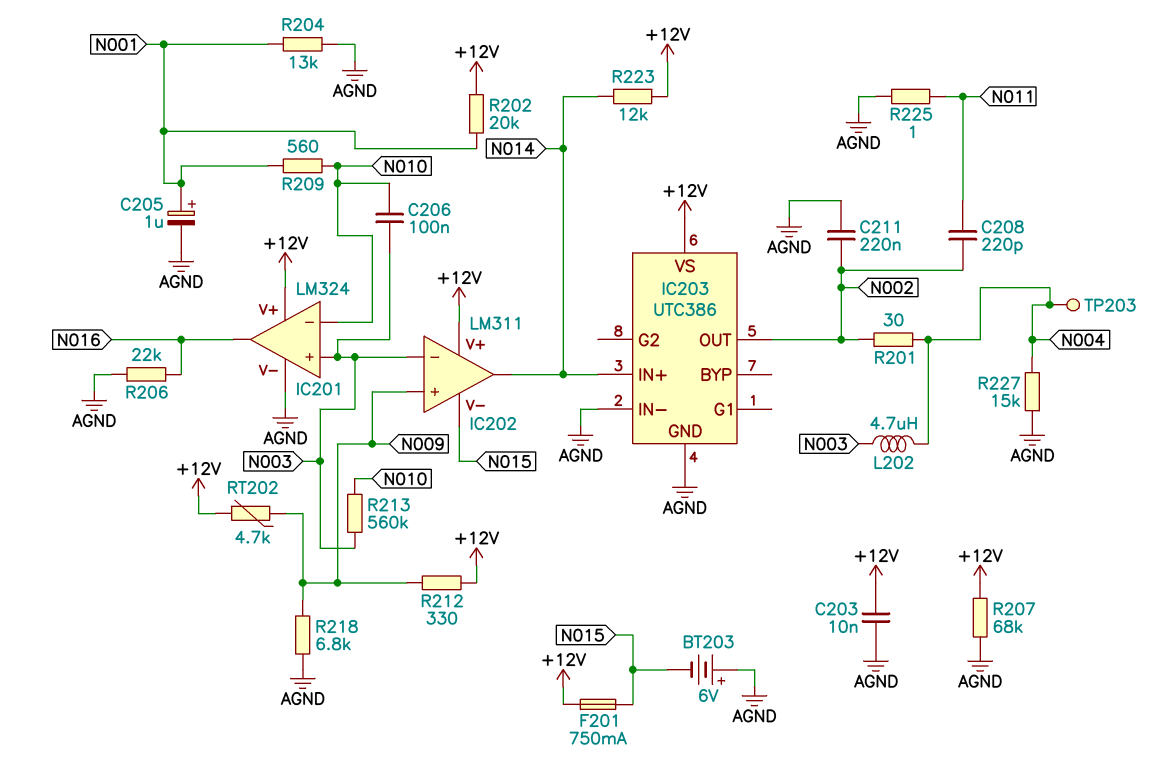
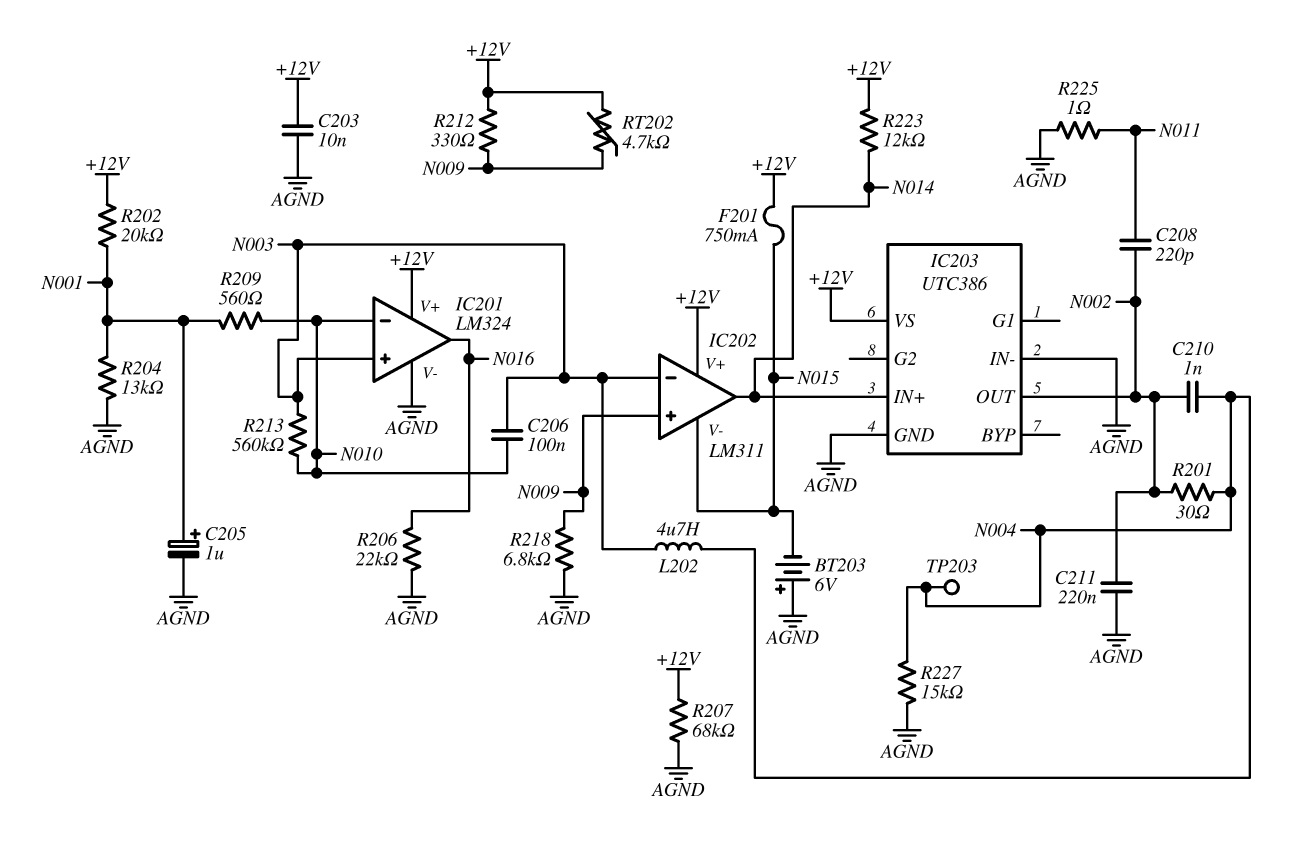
C210: none -> 1nF (N002, N004)

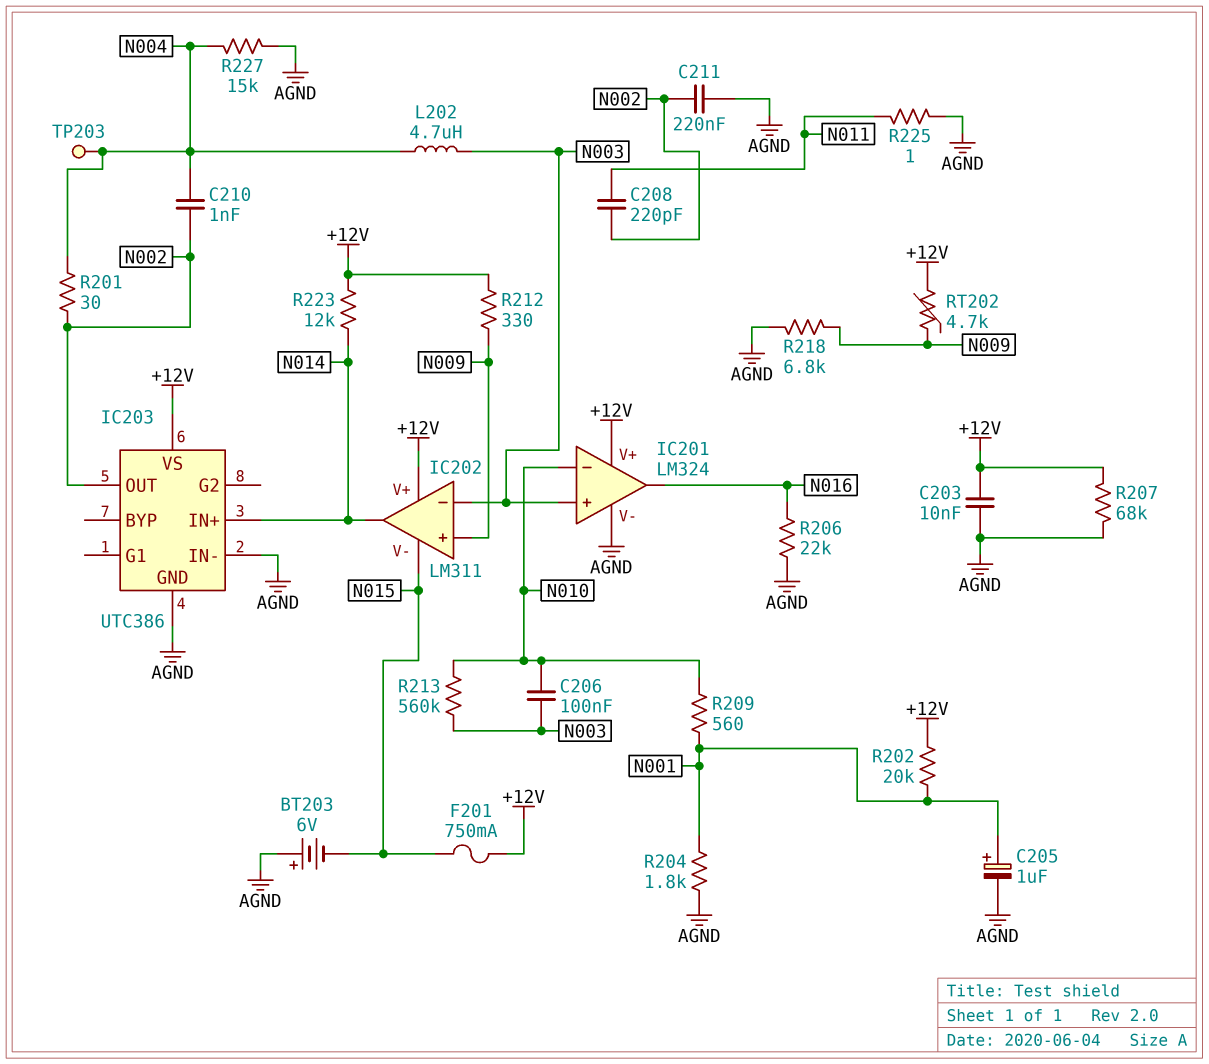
R204: 13k (AGND, N001) -> 1.8k (AGND, N001)

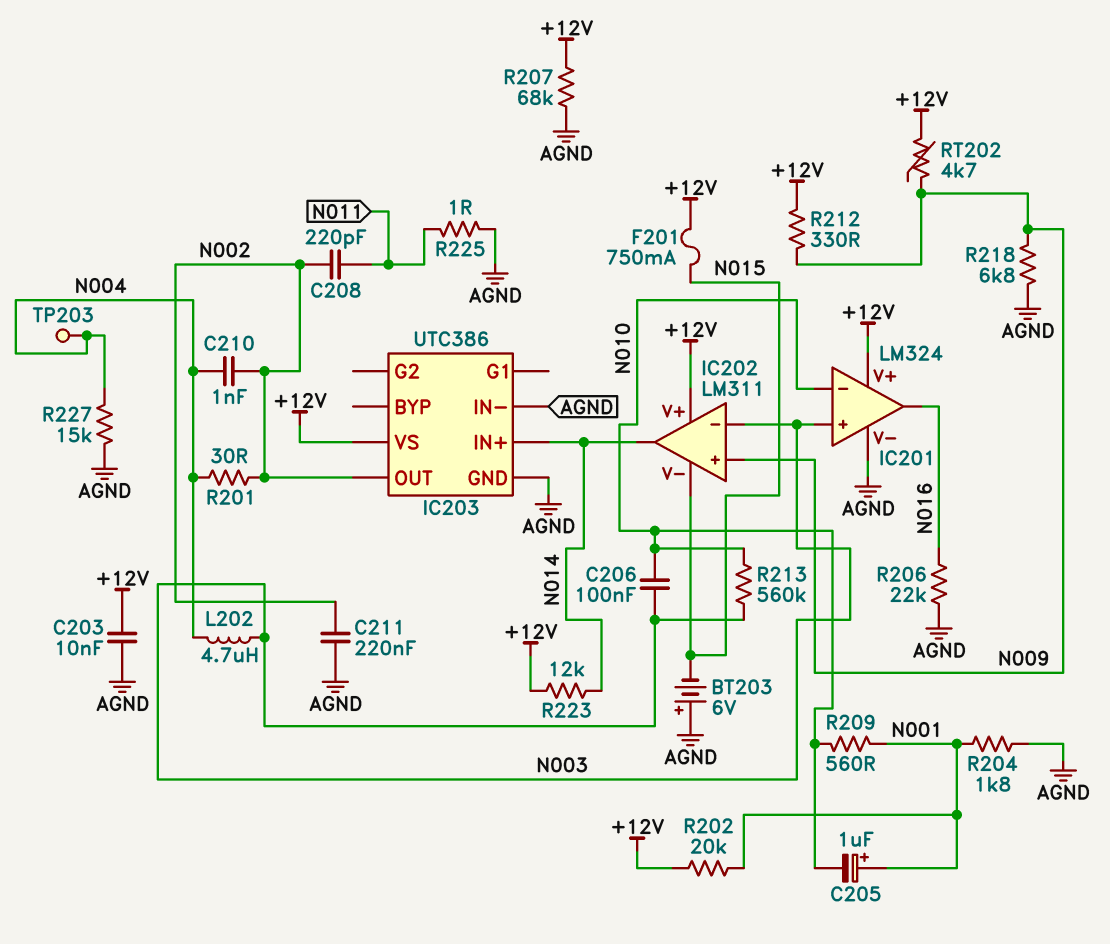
C205: 1uF (plus N001, minus AGND) -> 1uF (plus N001, minus N010)

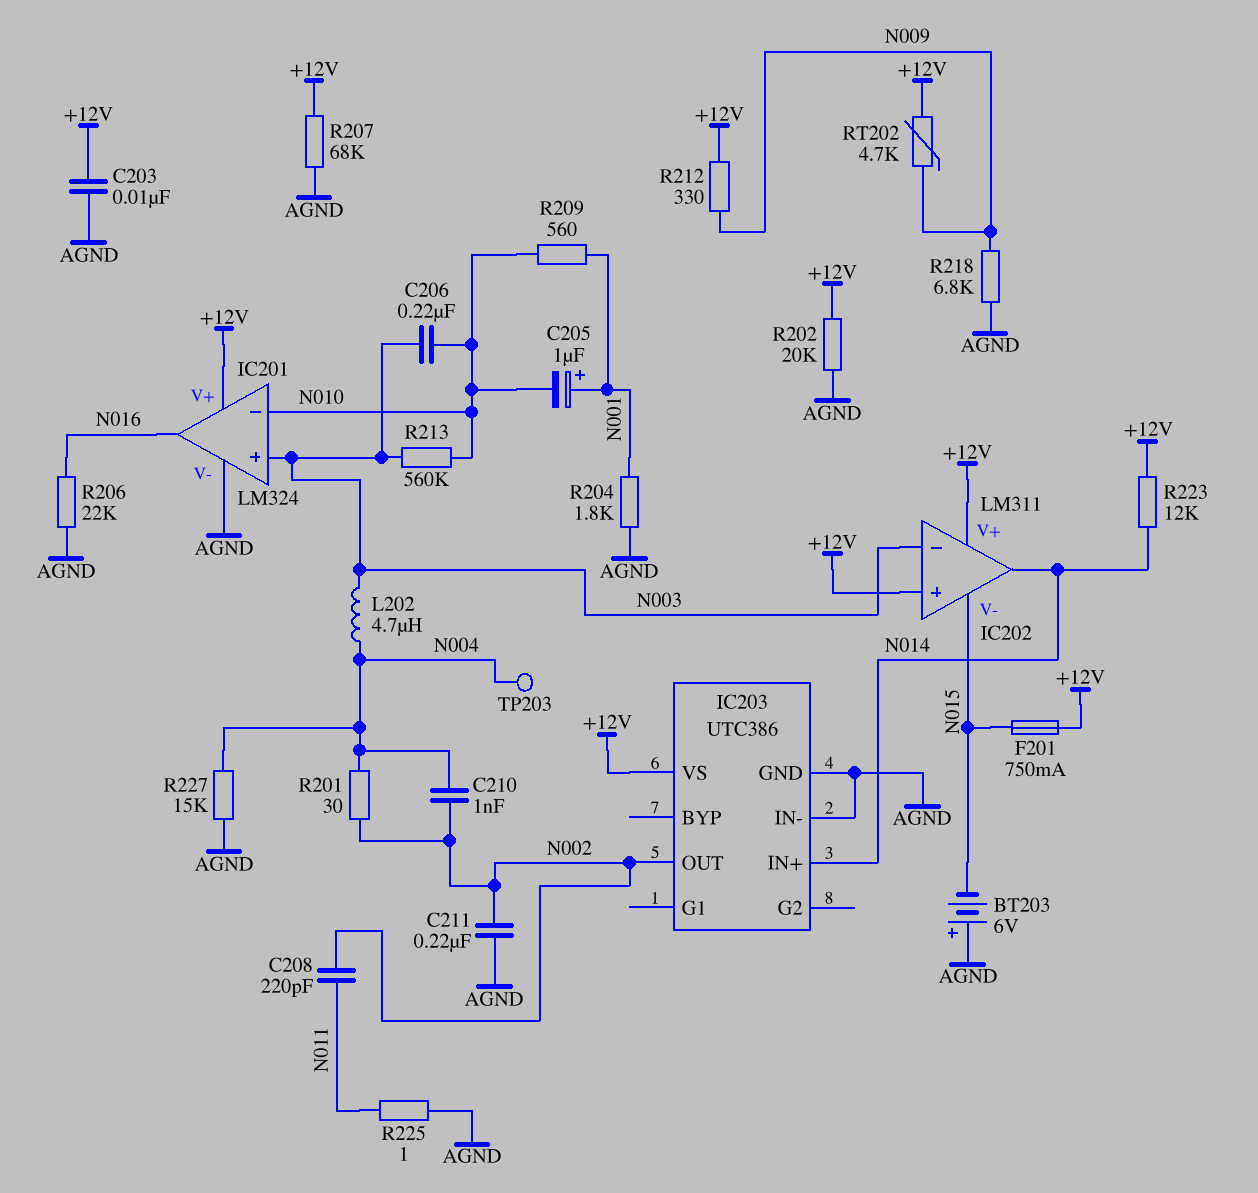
C206: 100nF (N003, N010) -> 220nF (N003, N010)
IC202 pin in+: N009 -> +12V
R202: 20k (+12V, N001) -> 20k (+12V, AGND)

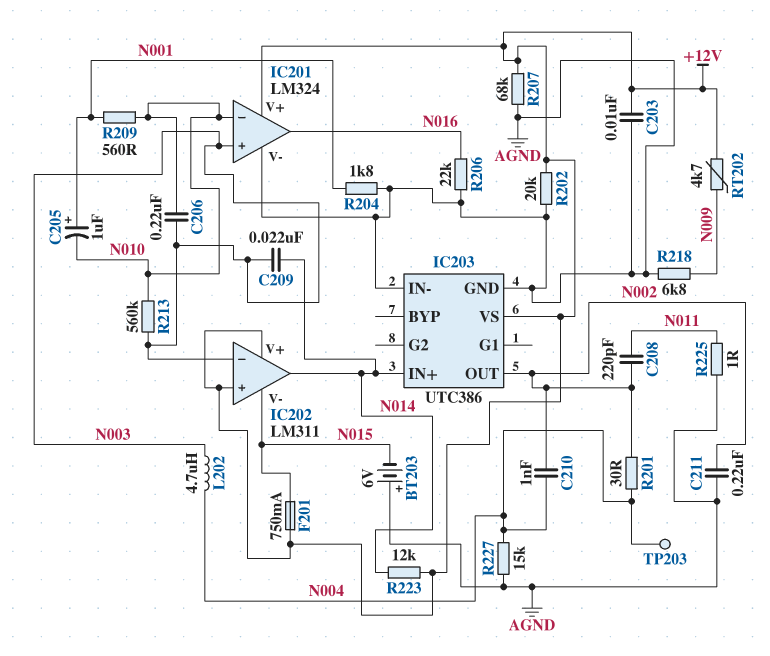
C209: none -> 22nF (N003, N014)
R212: 330 (+12V, N009) -> none

